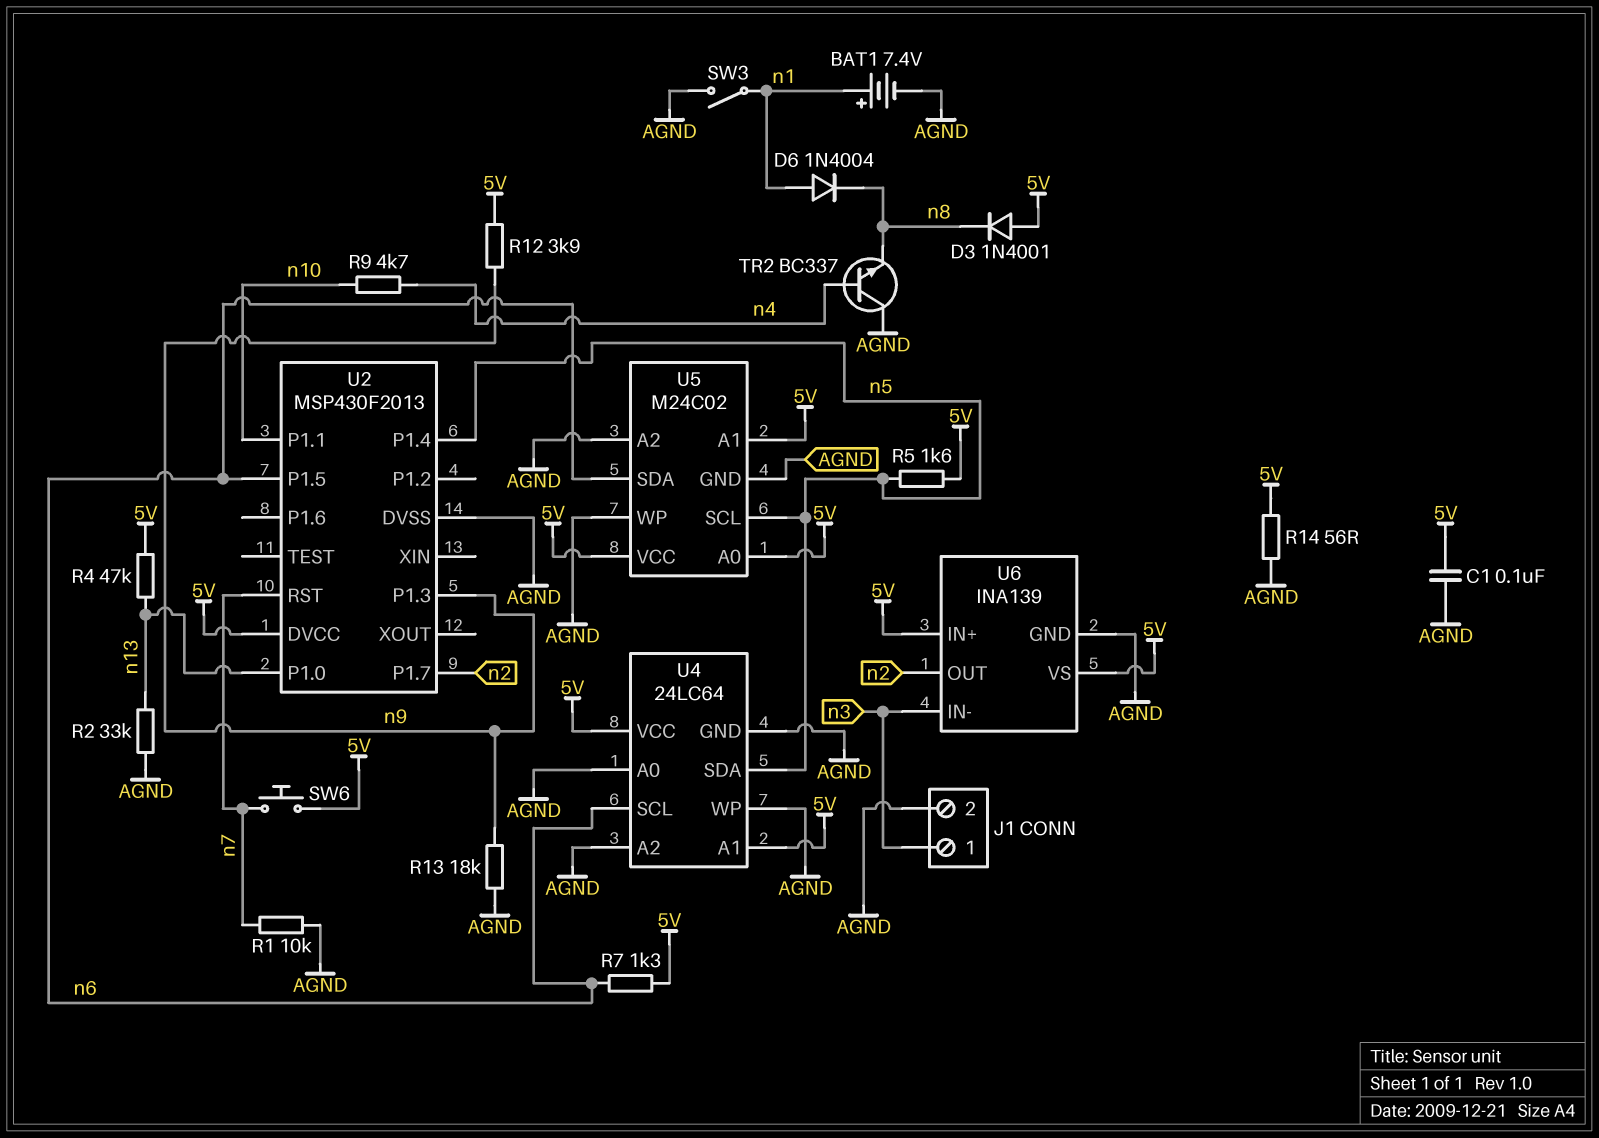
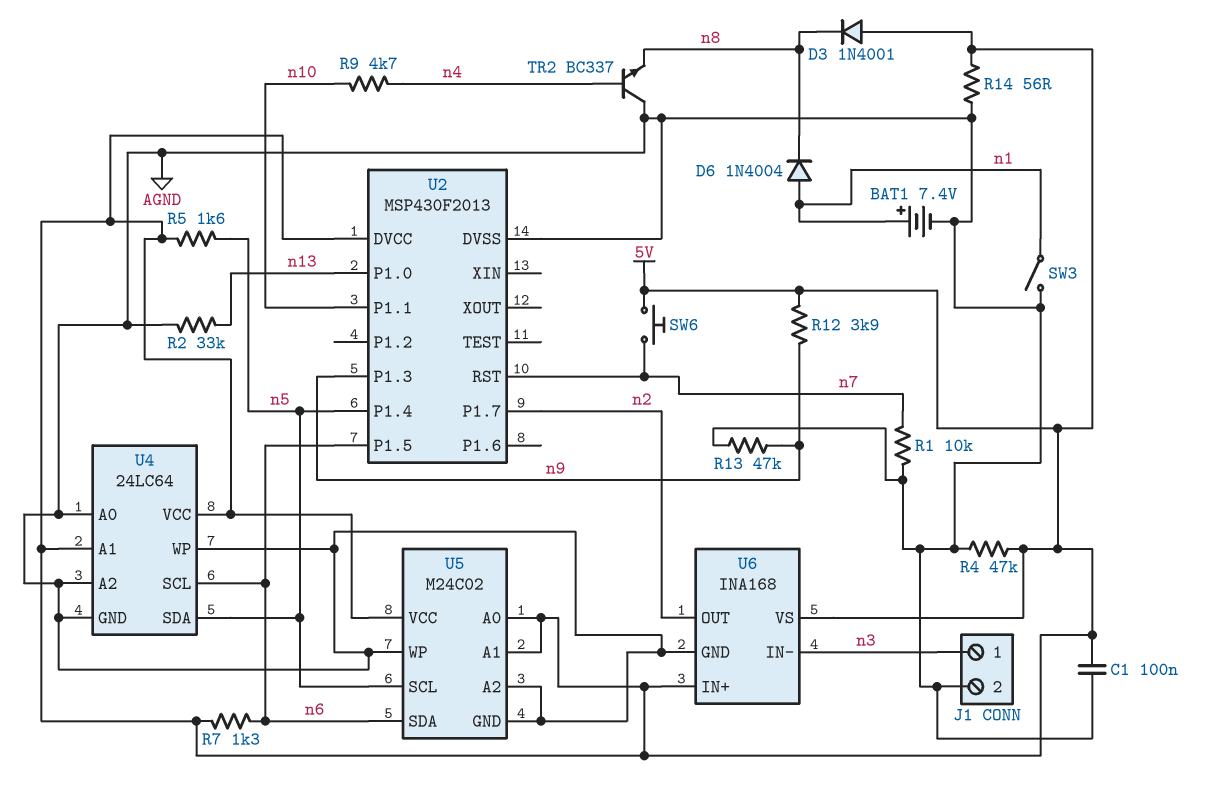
R4: 47k (5V, n13) -> 47k (5V, AGND)
R13: 18k (AGND, n9) -> 47k (AGND, n9)
U6: INA139 -> INA168

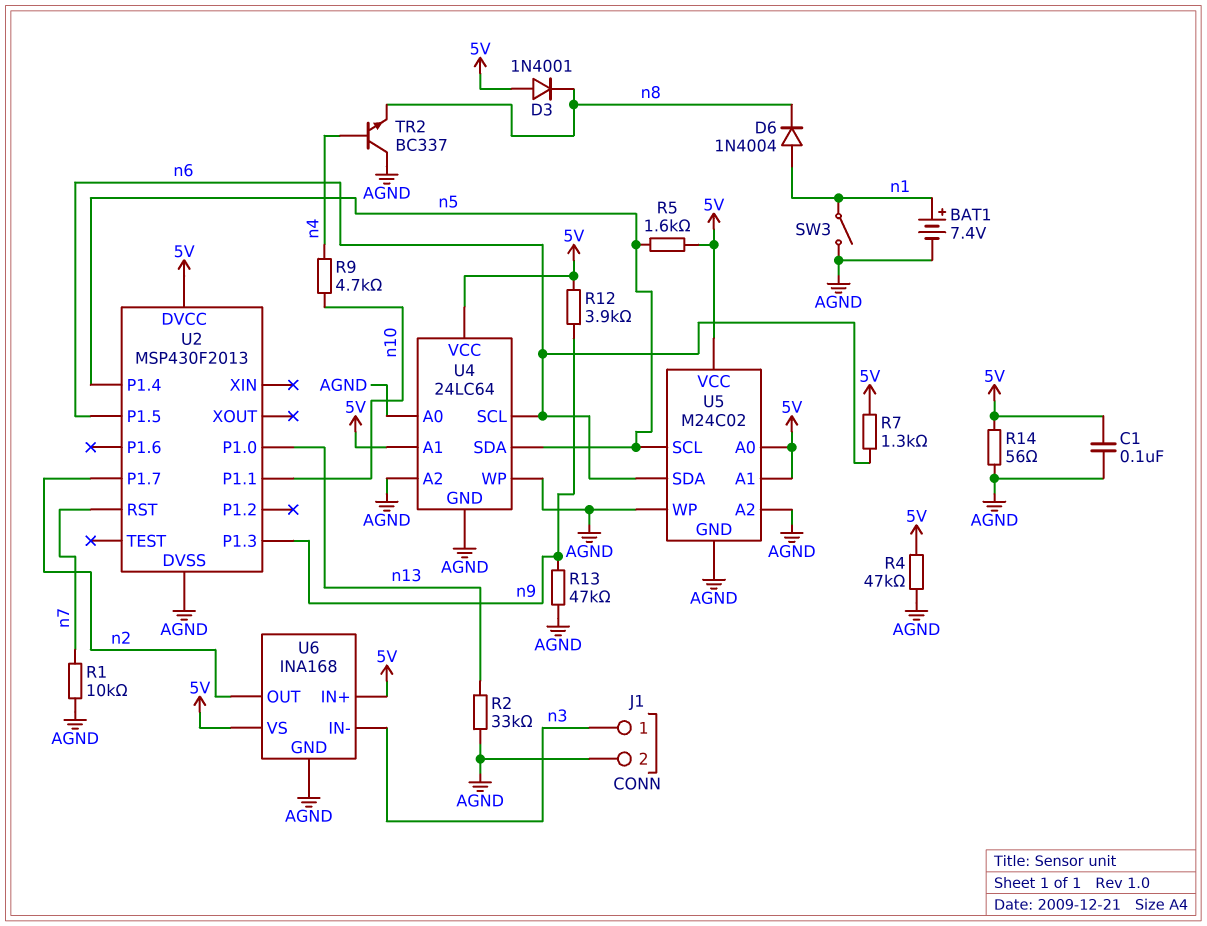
SW6: button (5V, n7) -> none

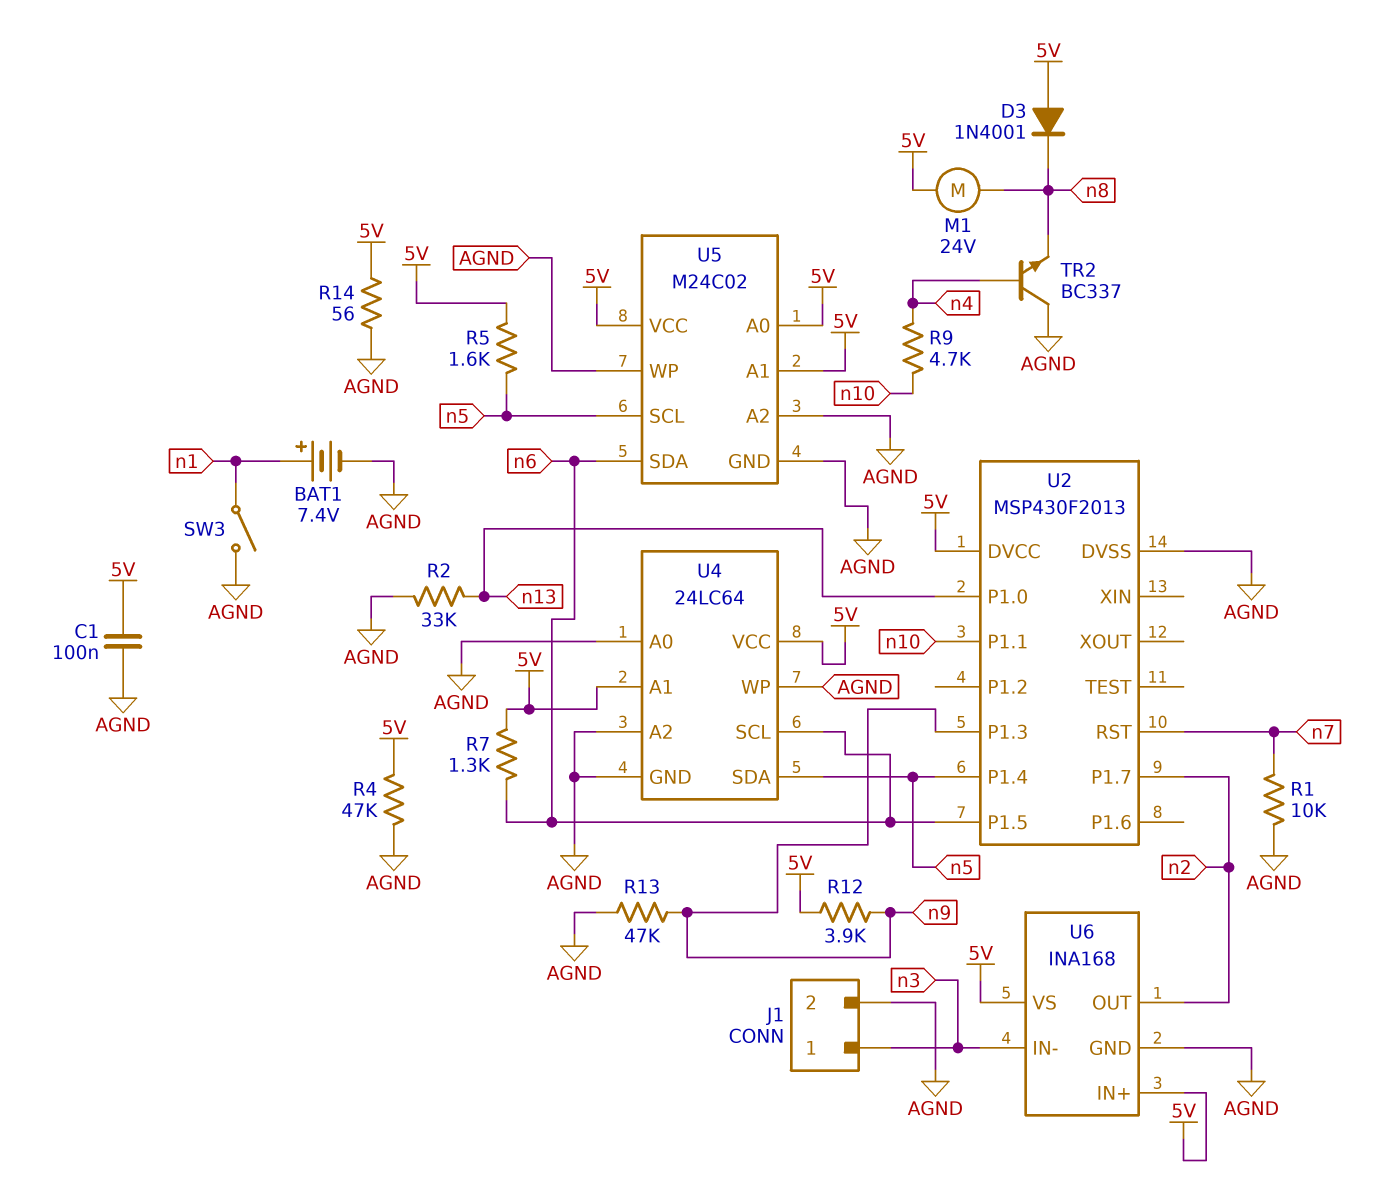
D6: diode 1N4004 (A n1, K n8) -> none
M1: none -> motor 24V (5V, n8)

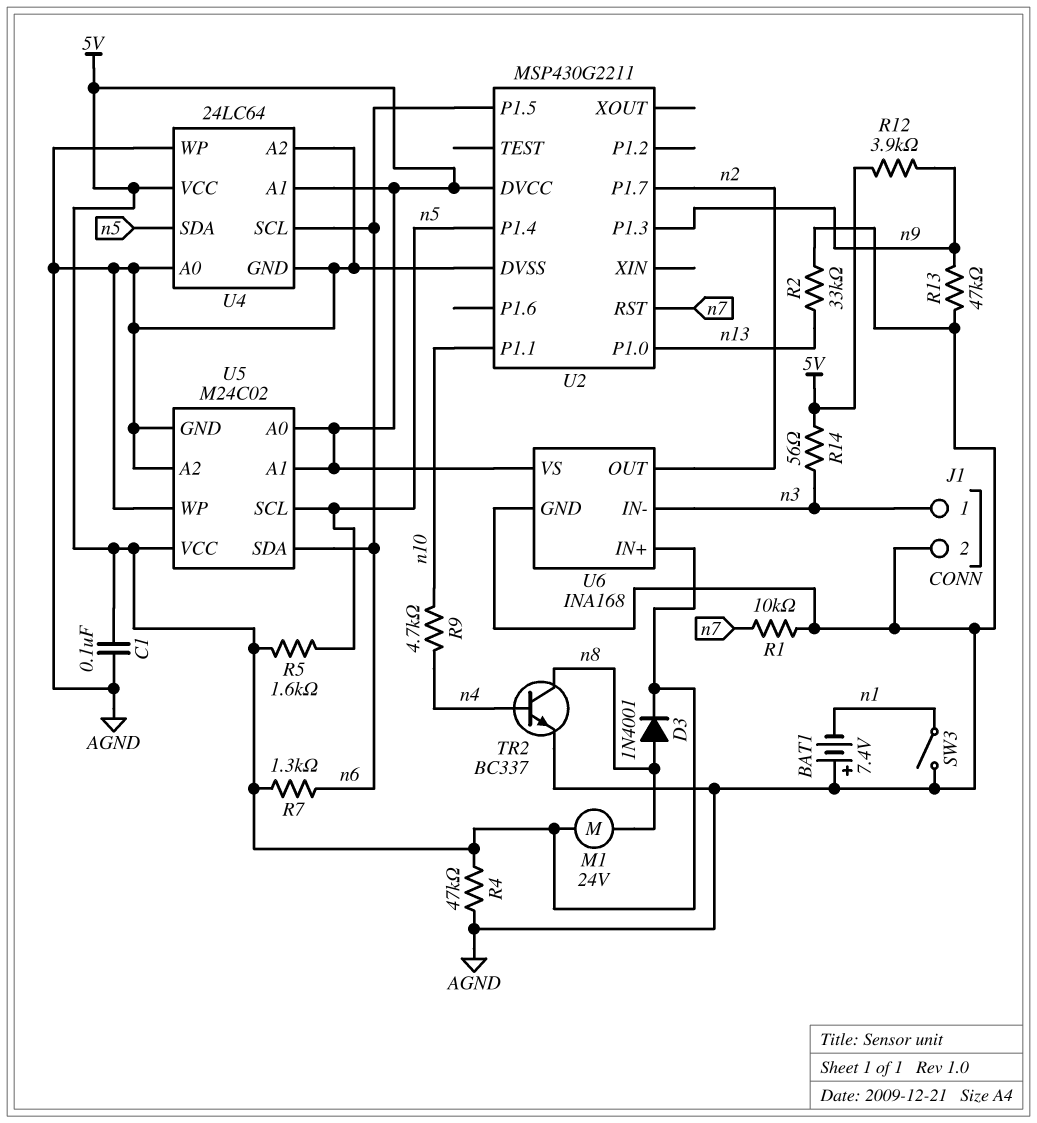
BAT1: 7.4V (plus n1, minus AGND) -> 7.4V (plus AGND, minus n1)
D3: diode 1N4001 (A 5V, K n8) -> diode 1N4001 (A n8, K 5V)
R14: 56 (5V, AGND) -> 56 (5V, n3)
TR2: NPN BC337 (B n4, C AGND, E n8) -> NPN BC337 (B n4, C n8, E AGND)
U2: MSP430F2013 -> MSP430G2211

